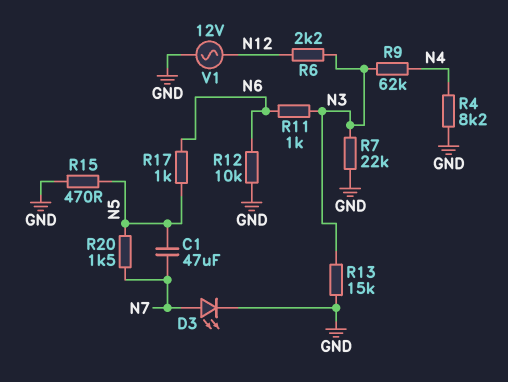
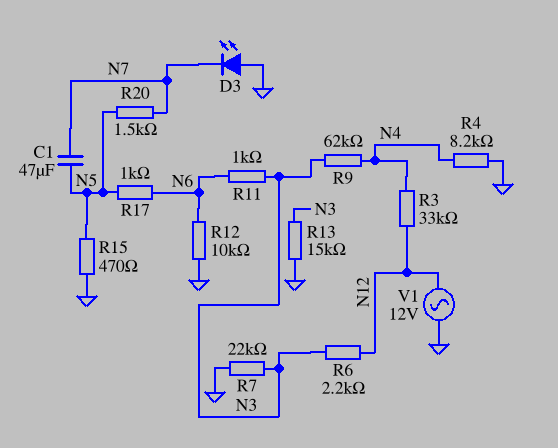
D3: LED (A N7, K GND) -> LED (A GND, K N7)
R3: none -> 33k (N4, N12)

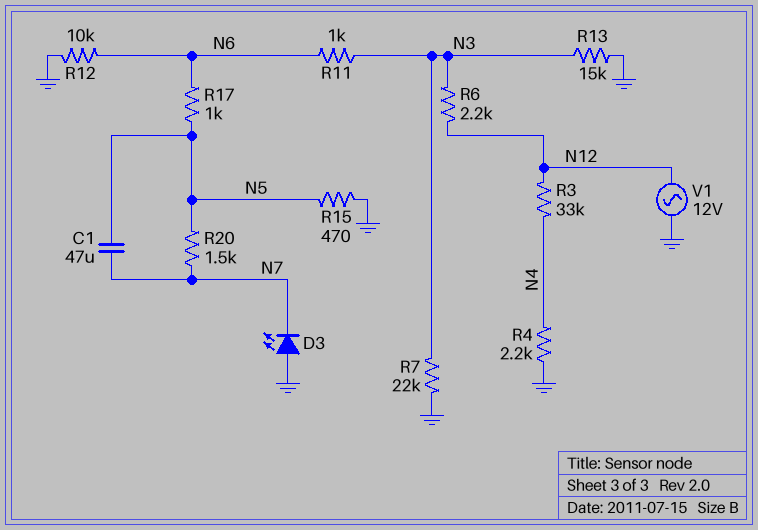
R4: 8.2k (GND, N4) -> 2.2k (GND, N4)
R9: 62k (N3, N4) -> none

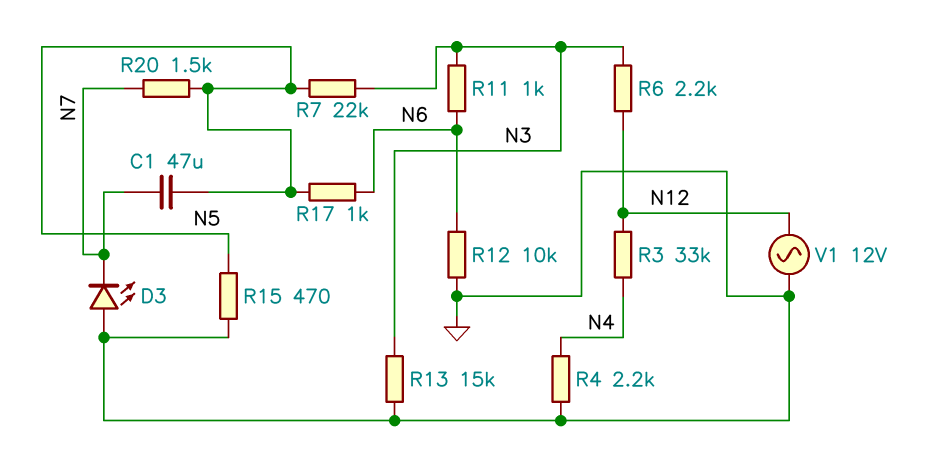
R7: 22k (GND, N3) -> 22k (N3, N5)

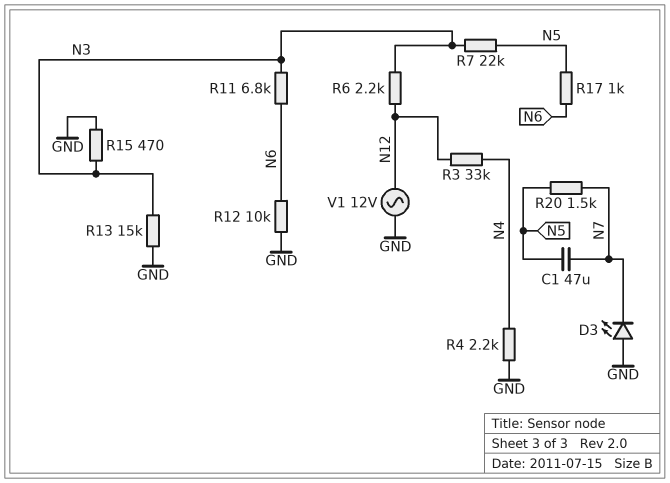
R11: 1k (N3, N6) -> 6.8k (N3, N6)
R15: 470 (GND, N5) -> 470 (GND, N3)

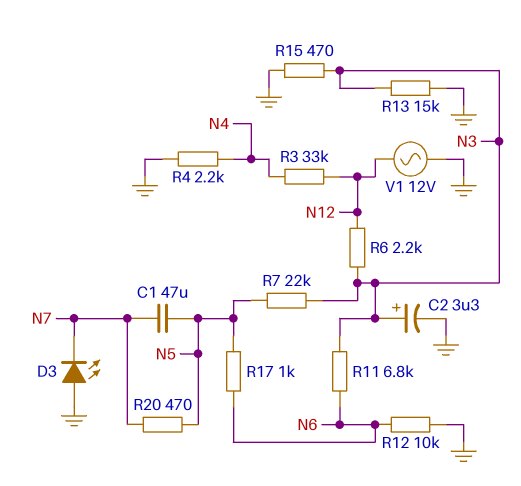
C2: none -> 3.3uF (plus N3, minus GND)
R20: 1.5k (N5, N7) -> 470 (N5, N7)

